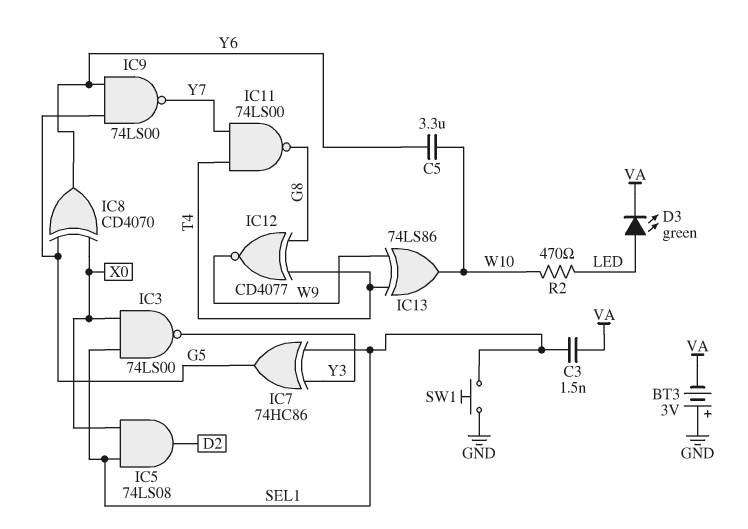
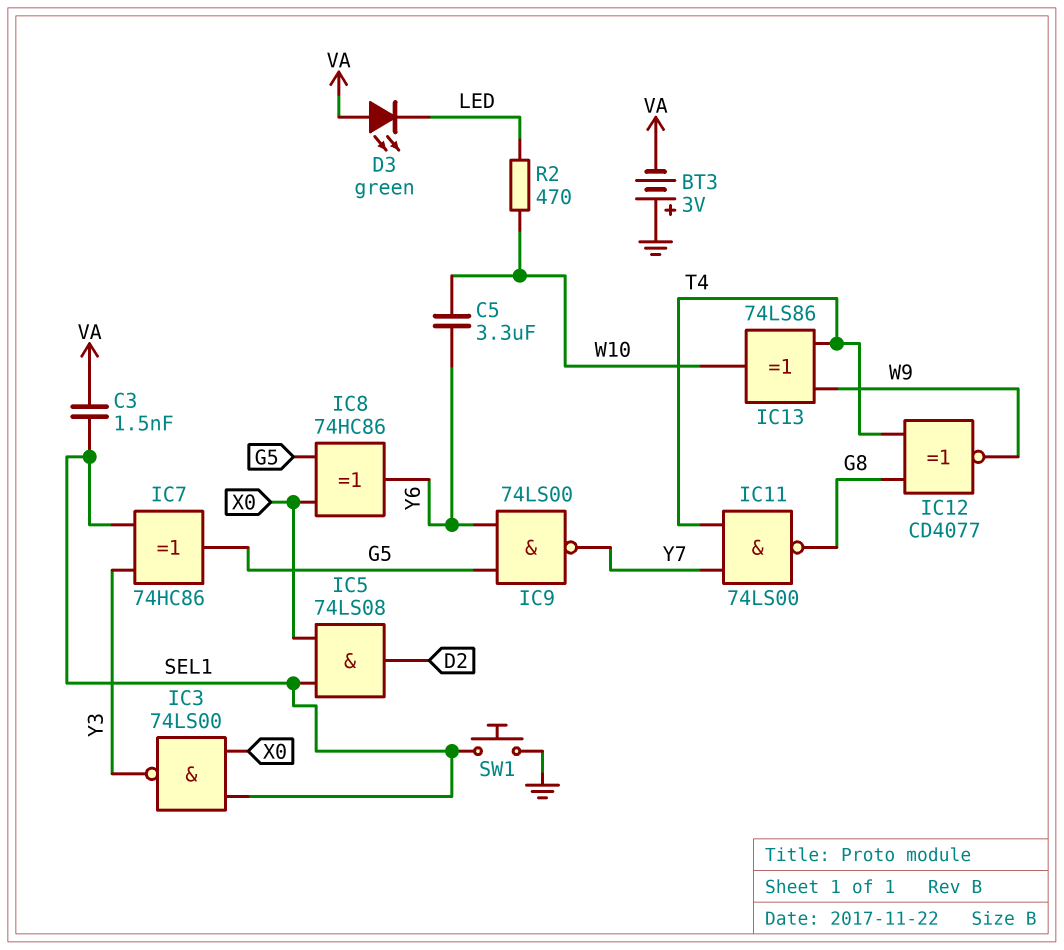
D3: LED green (A LED, K VA) -> LED green (A VA, K LED)
IC8: XOR CD4070 (in G5, in X0, out Y6) -> XOR 74HC86 (in G5, in X0, out Y6)

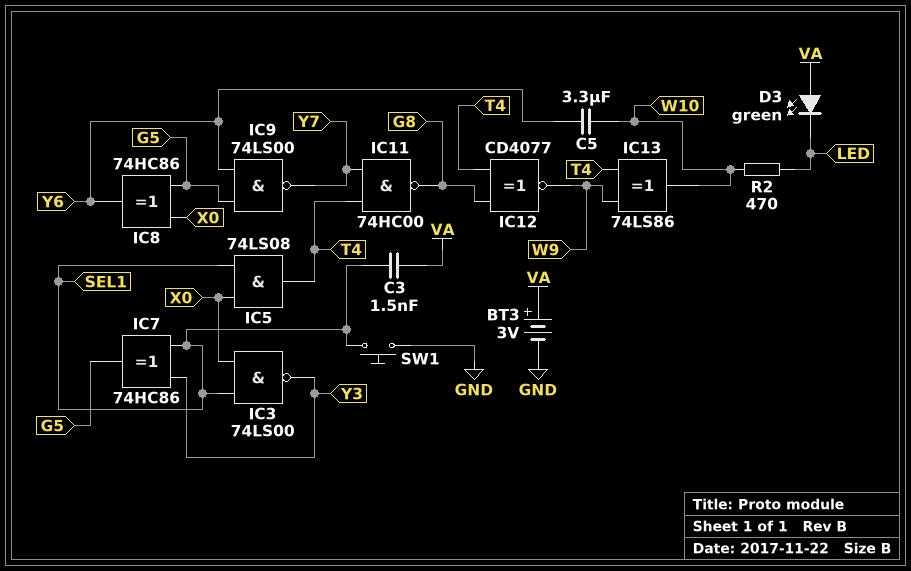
BT3: 3V (plus GND, minus VA) -> 3V (plus VA, minus GND)
IC5: AND 74LS08 (in SEL1, in X0, out D2) -> AND 74LS08 (in SEL1, in X0, out T4)
IC11: NAND 74LS00 (in T4, in Y7, out G8) -> NAND 74HC00 (in T4, in Y7, out G8)

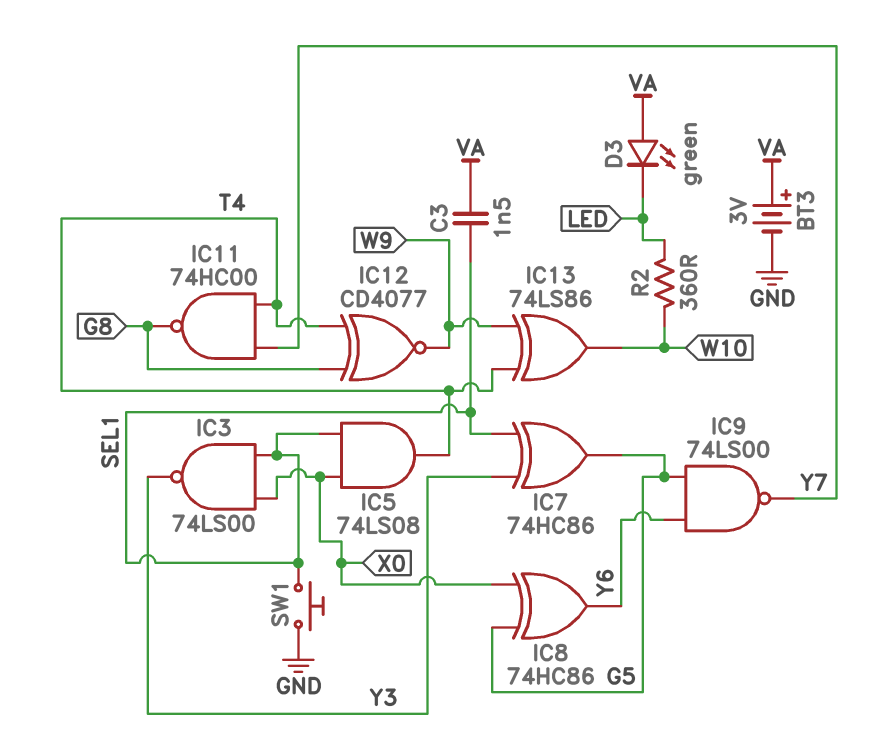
C5: 3.3uF (W10, Y6) -> none
R2: 470 (LED, W10) -> 360 (LED, W10)

